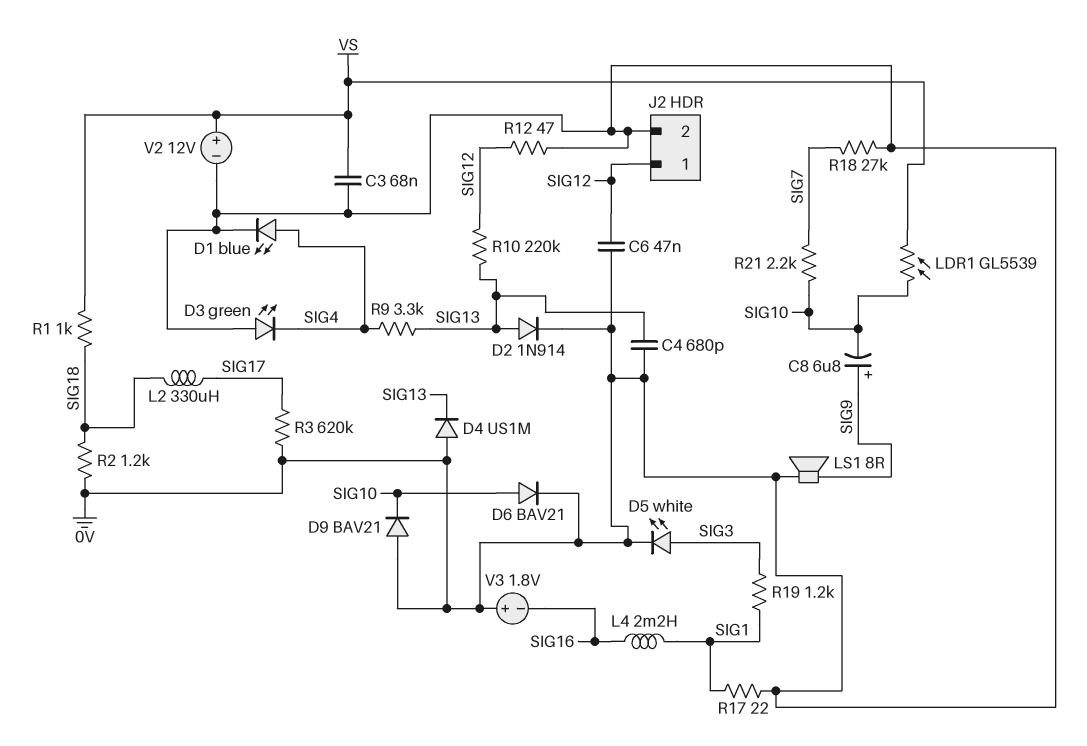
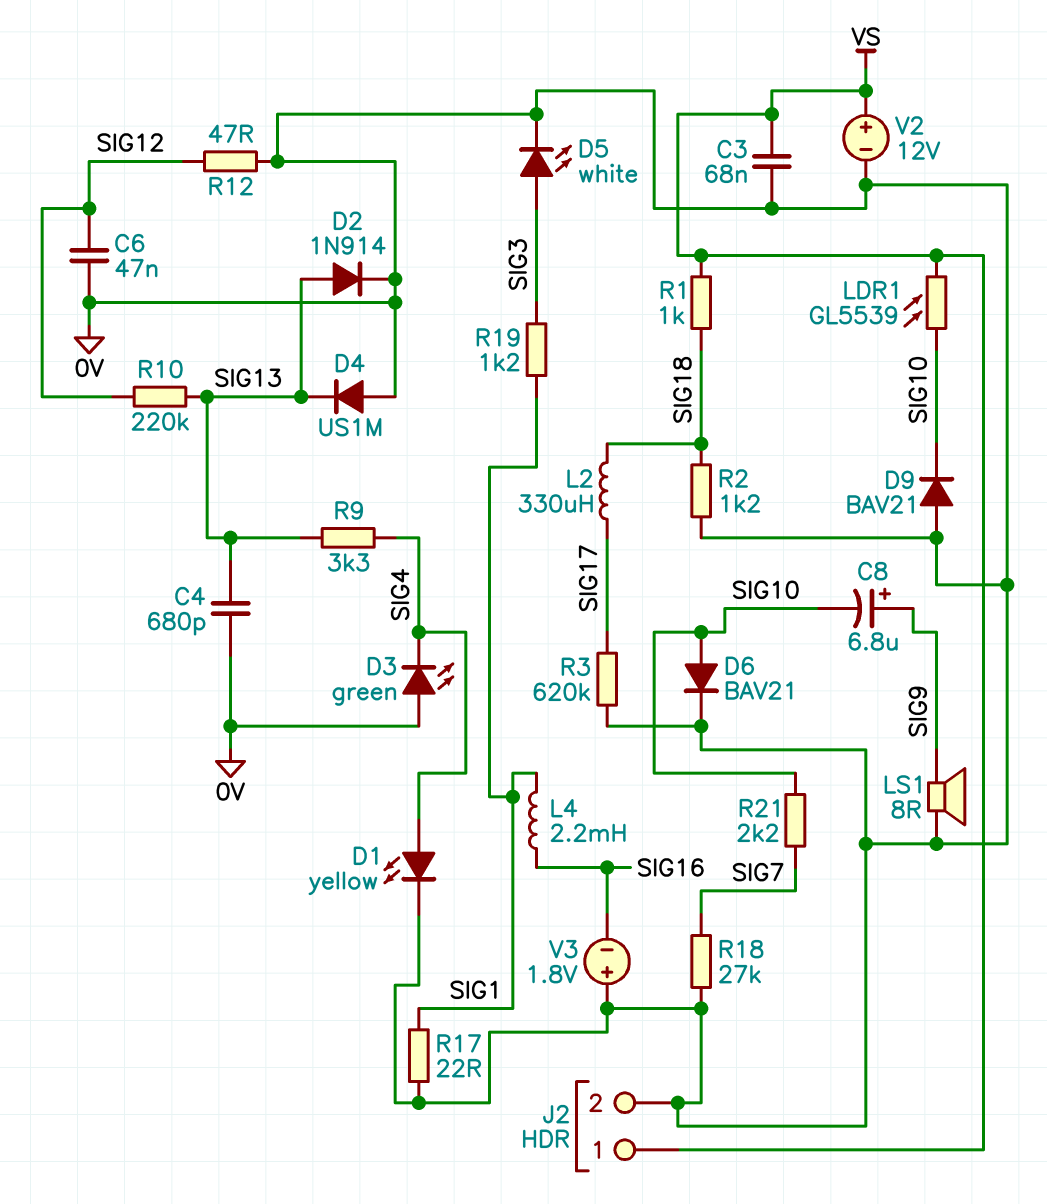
D1: LED blue (A SIG4, K 0V) -> LED yellow (A SIG4, K 0V)
J2 pin 1: SIG12 -> VS

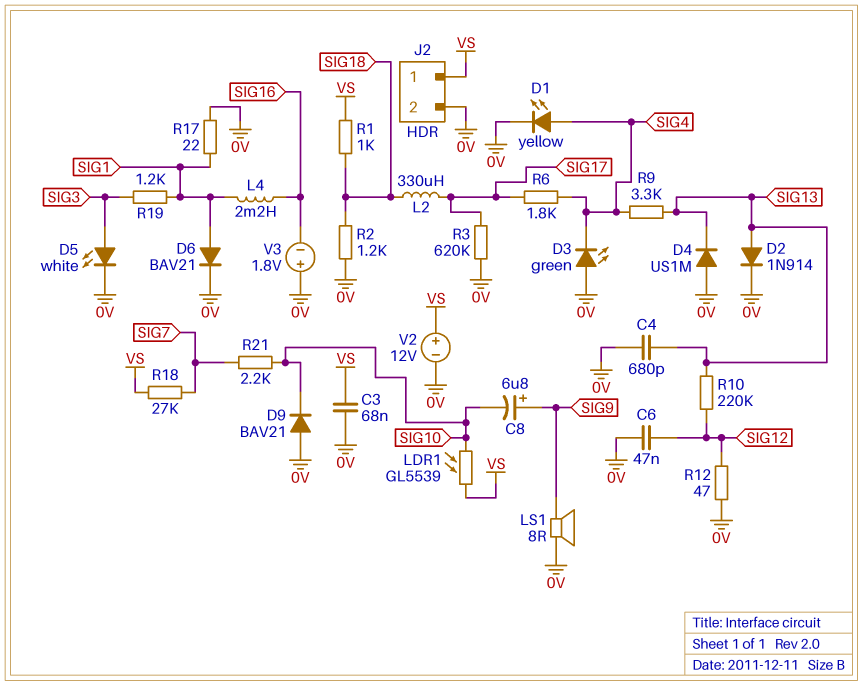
D6: diode BAV21 (A SIG10, K 0V) -> diode BAV21 (A SIG1, K 0V)
R6: none -> 1.8k (SIG4, SIG17)
R18: 27k (0V, SIG7) -> 27k (SIG7, VS)

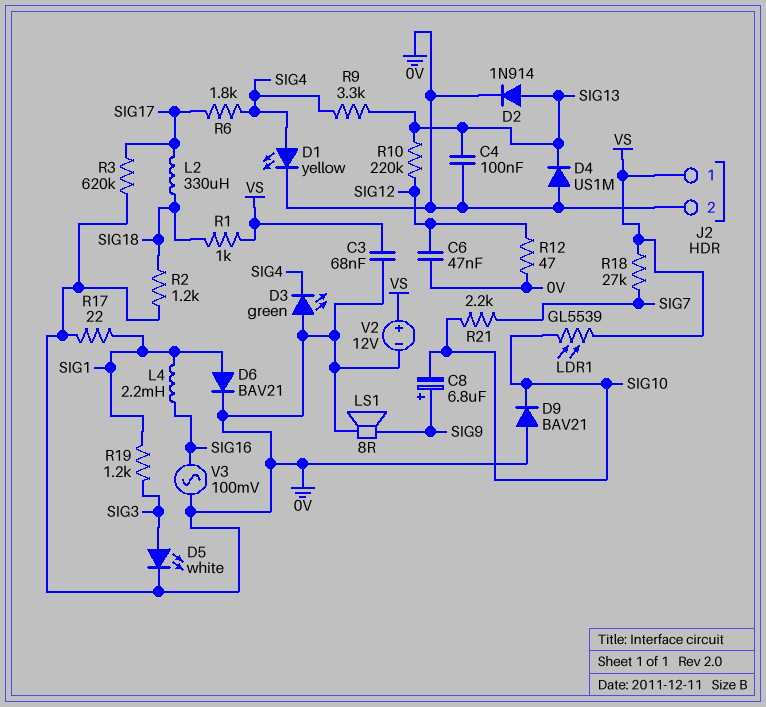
C4: 680pF (0V, SIG13) -> 100nF (0V, SIG13)
V3: 1.8V (plus 0V, minus SIG16) -> AC 100mV (0V, SIG16)

